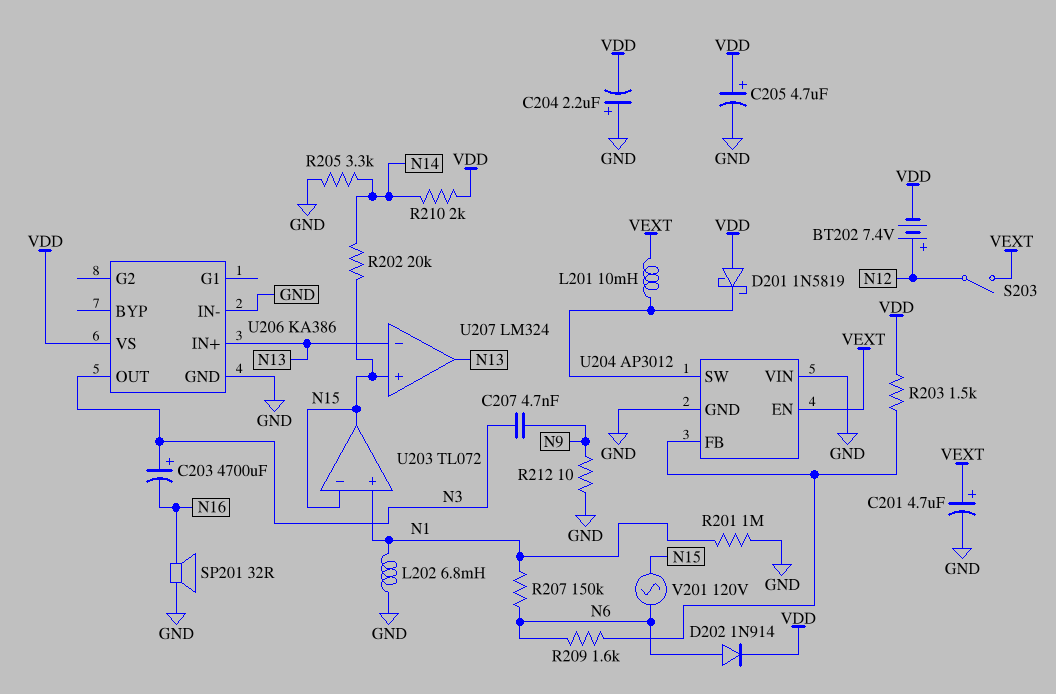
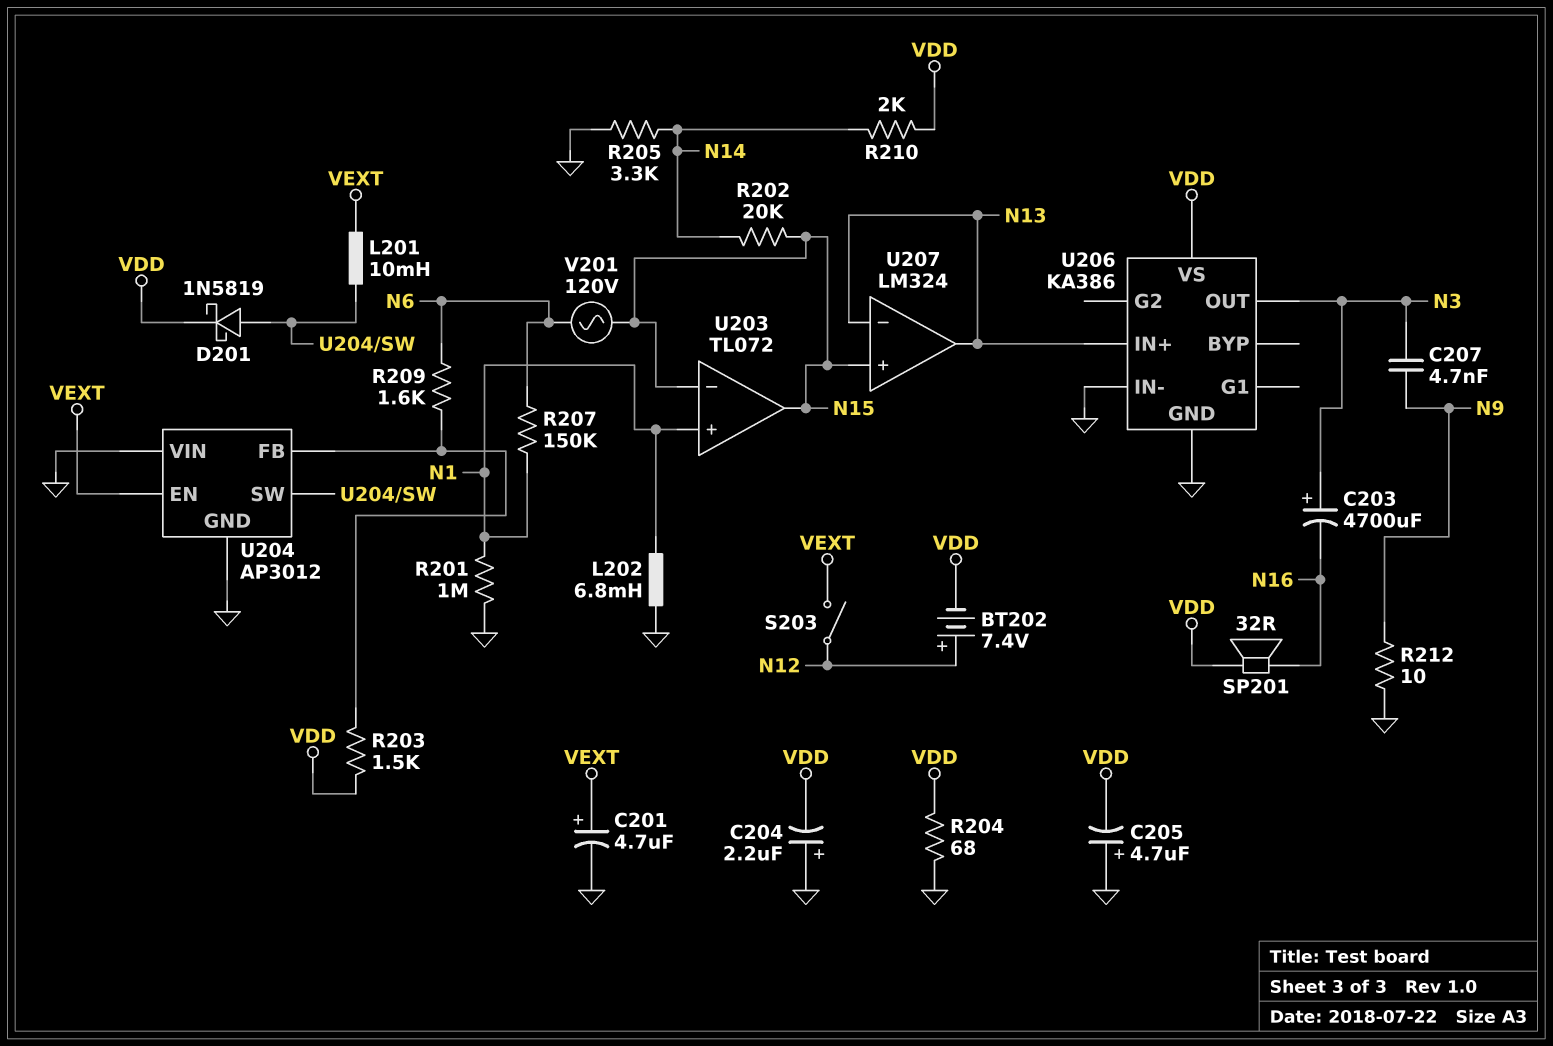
C205: 4.7uF (plus VDD, minus GND) -> 4.7uF (plus GND, minus VDD)
D201: schottky 1N5819 (A VDD, K U204/SW) -> schottky 1N5819 (A U204/SW, K VDD)
D202: diode 1N914 (A N6, K VDD) -> none
R204: none -> 68 (GND, VDD)
SP201: speaker 32R (GND, N16) -> speaker 32R (N16, VDD)

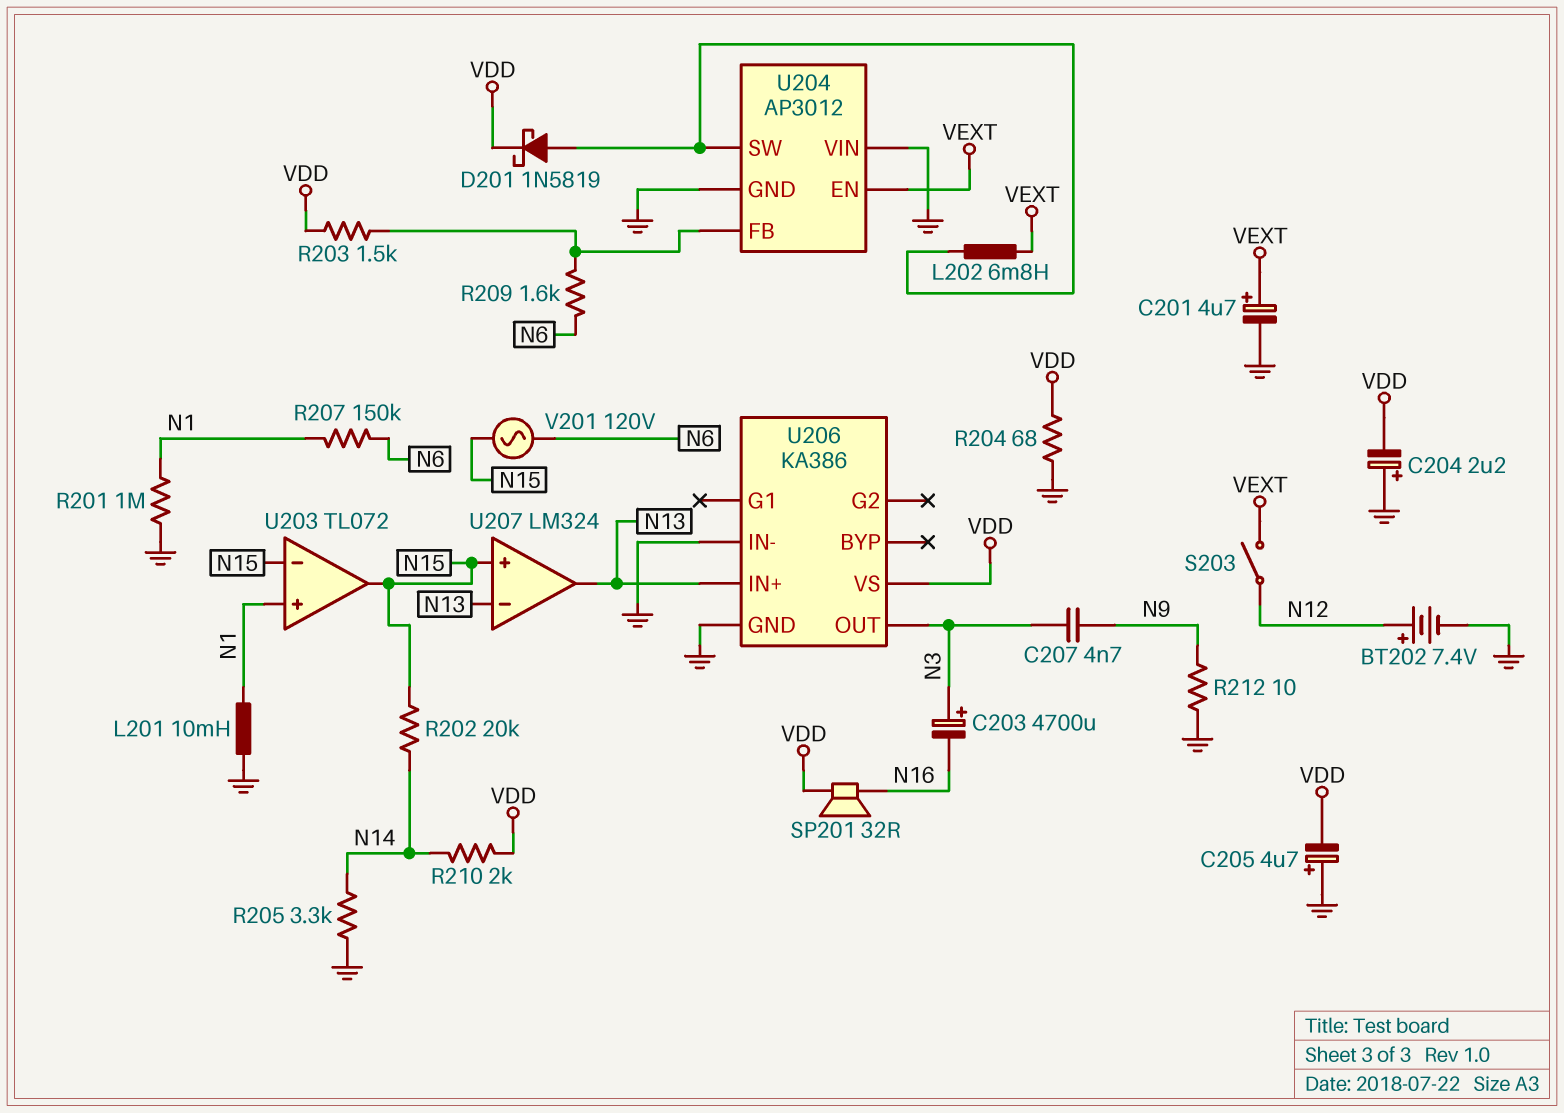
BT202: 7.4V (plus N12, minus VDD) -> 7.4V (plus N12, minus GND)
L201: 10mH (U204/SW, VEXT) -> 10mH (GND, N1)
L202: 6.8mH (GND, N1) -> 6.8mH (U204/SW, VEXT)

